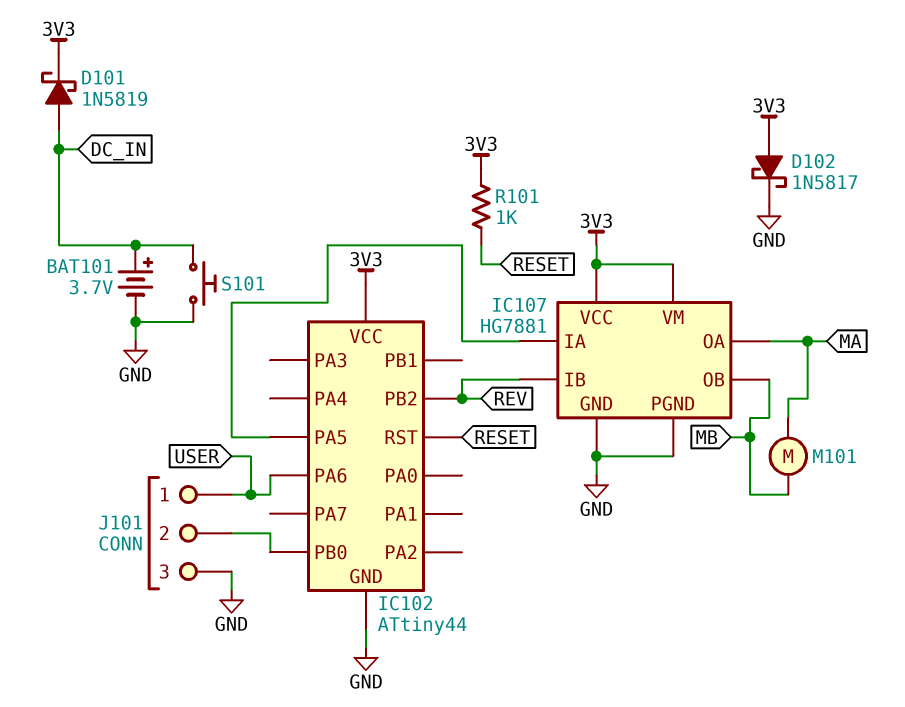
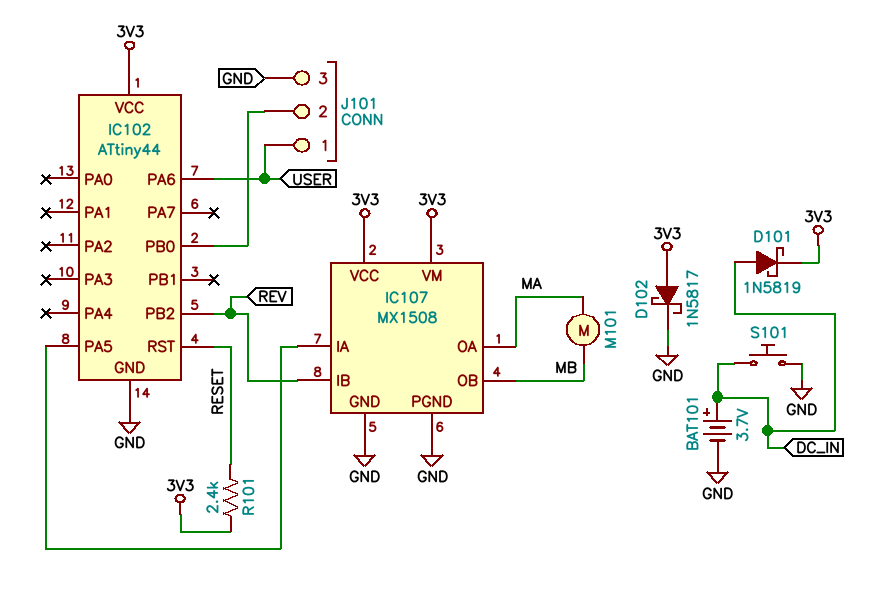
IC107: HG7881 -> MX1508
R101: 1k (3V3, RESET) -> 2.4k (3V3, RESET)

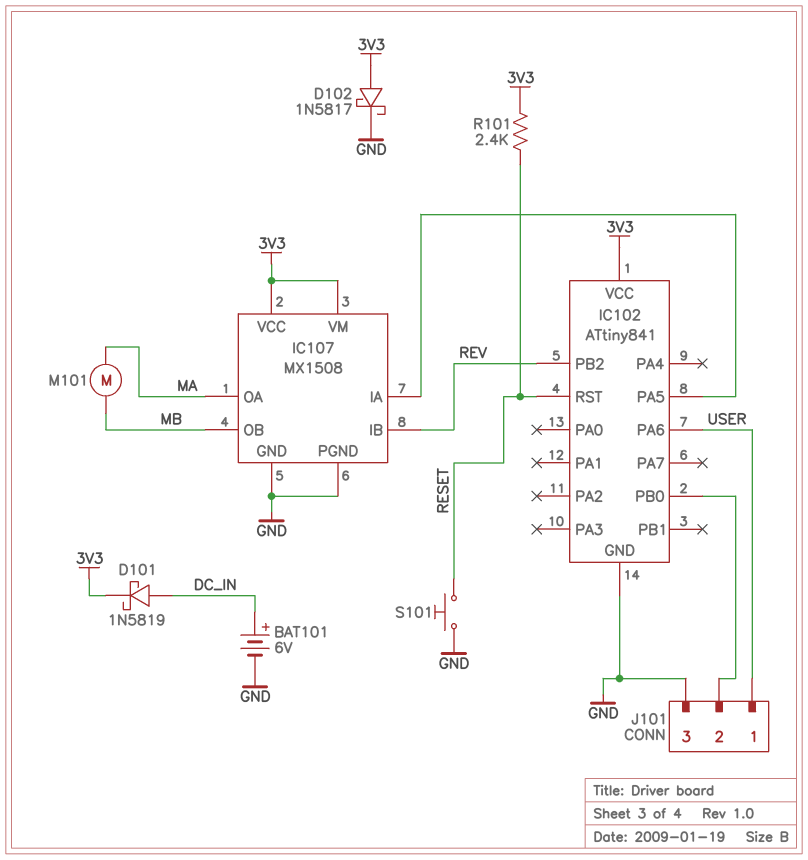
BAT101: 3.7V (plus DC_IN, minus GND) -> 6V (plus DC_IN, minus GND)
IC102: ATtiny44 -> ATtiny841
S101: button (DC_IN, GND) -> button (GND, RESET)

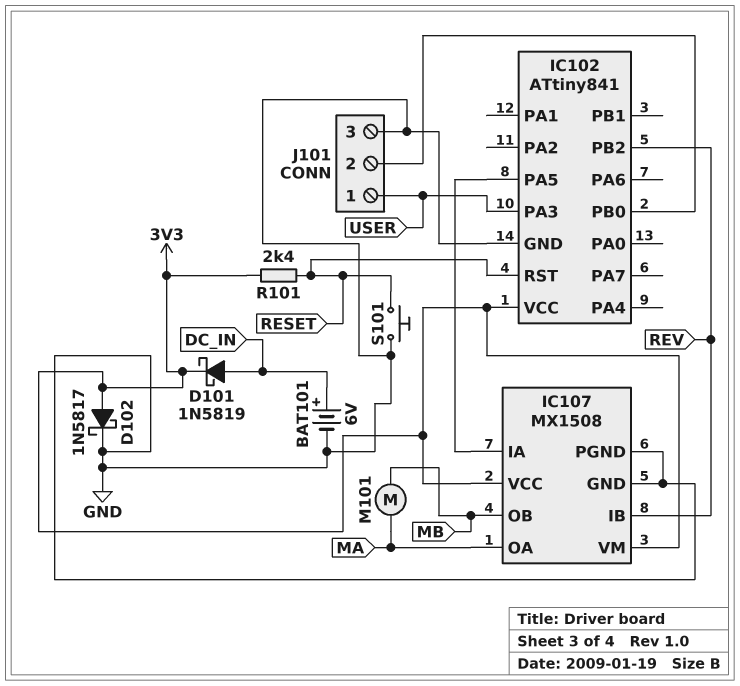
IC102 pin PA3: none -> USER
IC102 pin PA6: USER -> none

